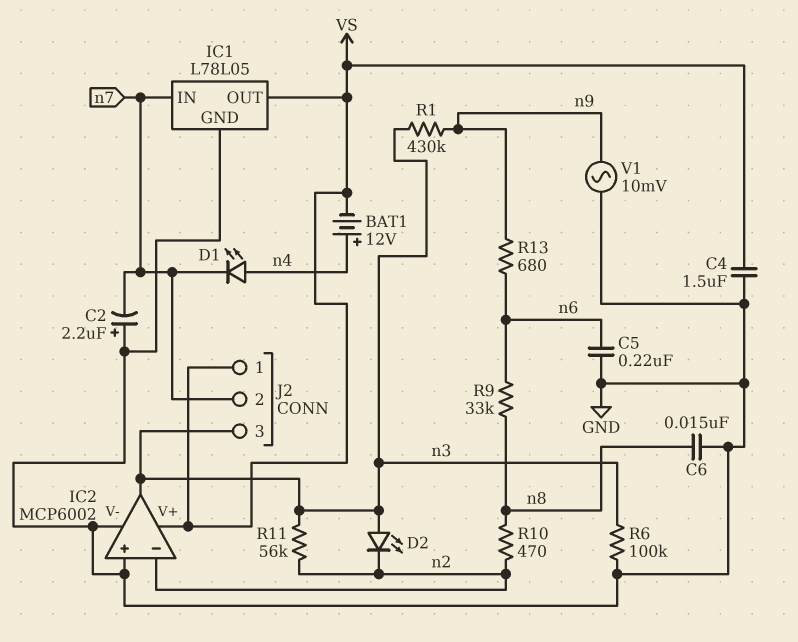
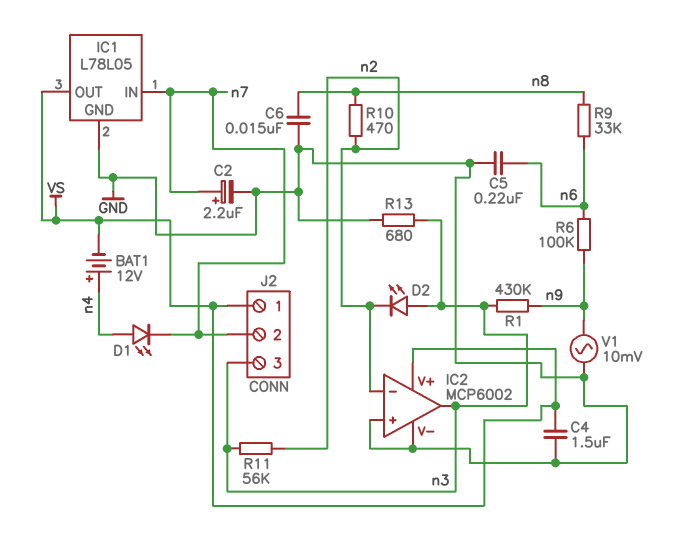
C2: 2.2uF (plus GND, minus n7) -> 2.2uF (plus n7, minus GND)
R6: 100k (GND, n3) -> 100k (n6, n9)
R13: 680 (n6, n9) -> 680 (GND, n3)

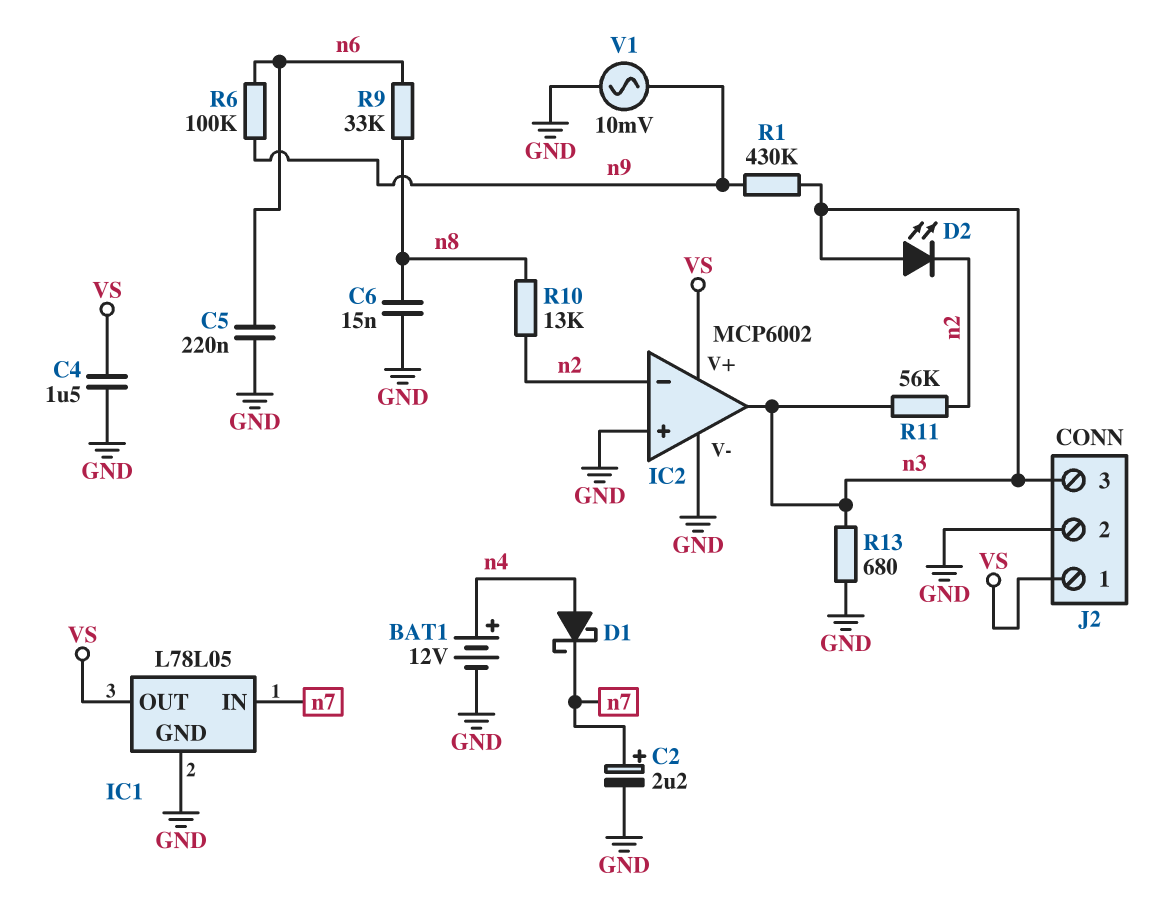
BAT1: 12V (plus n4, minus VS) -> 12V (plus n4, minus GND)
D1: LED (A n4, K n7) -> schottky (A n4, K n7)
J2 pin 2: n7 -> GND
R10: 470 (n2, n8) -> 13k (n2, n8)

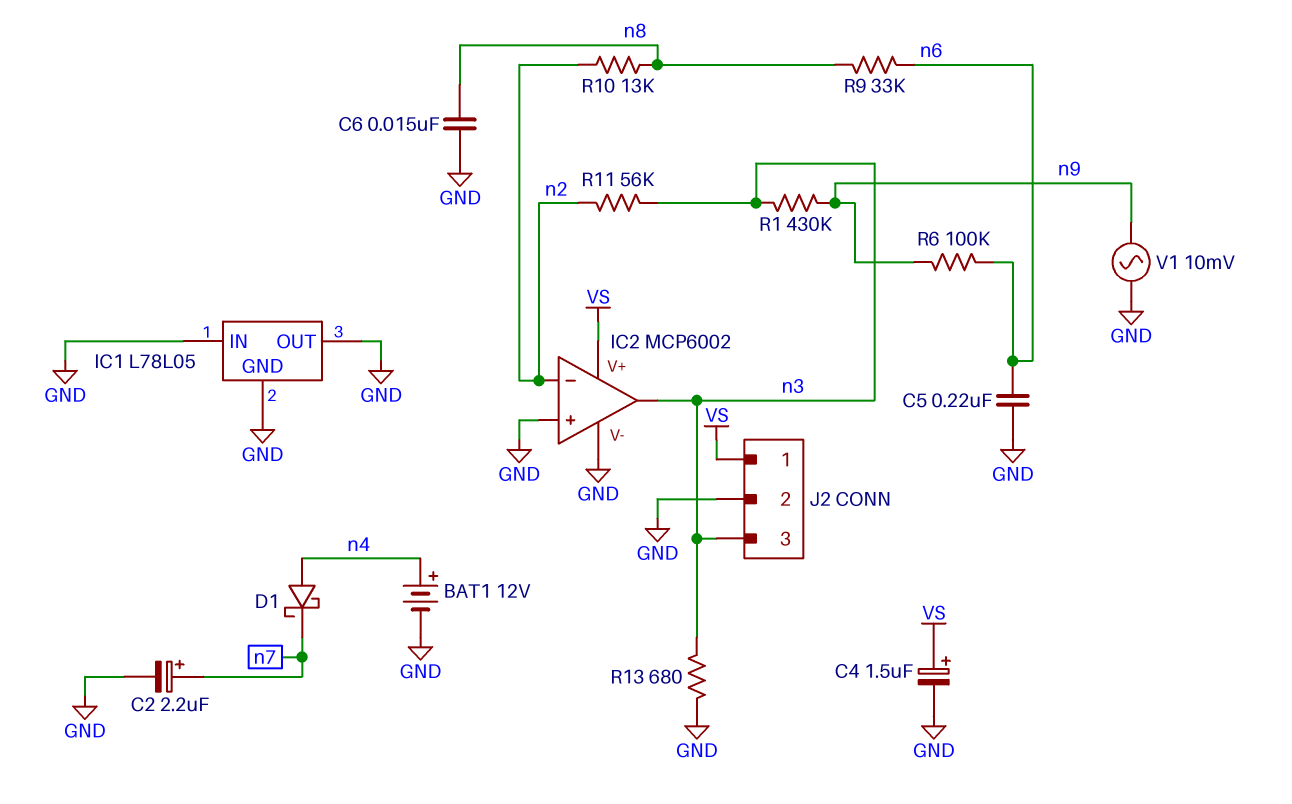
C4: 1.5uF (GND, VS) -> 1.5uF (plus VS, minus GND)
D2: LED (A n3, K n2) -> none
IC1 pin IN: n7 -> GND
IC1 pin OUT: VS -> GND

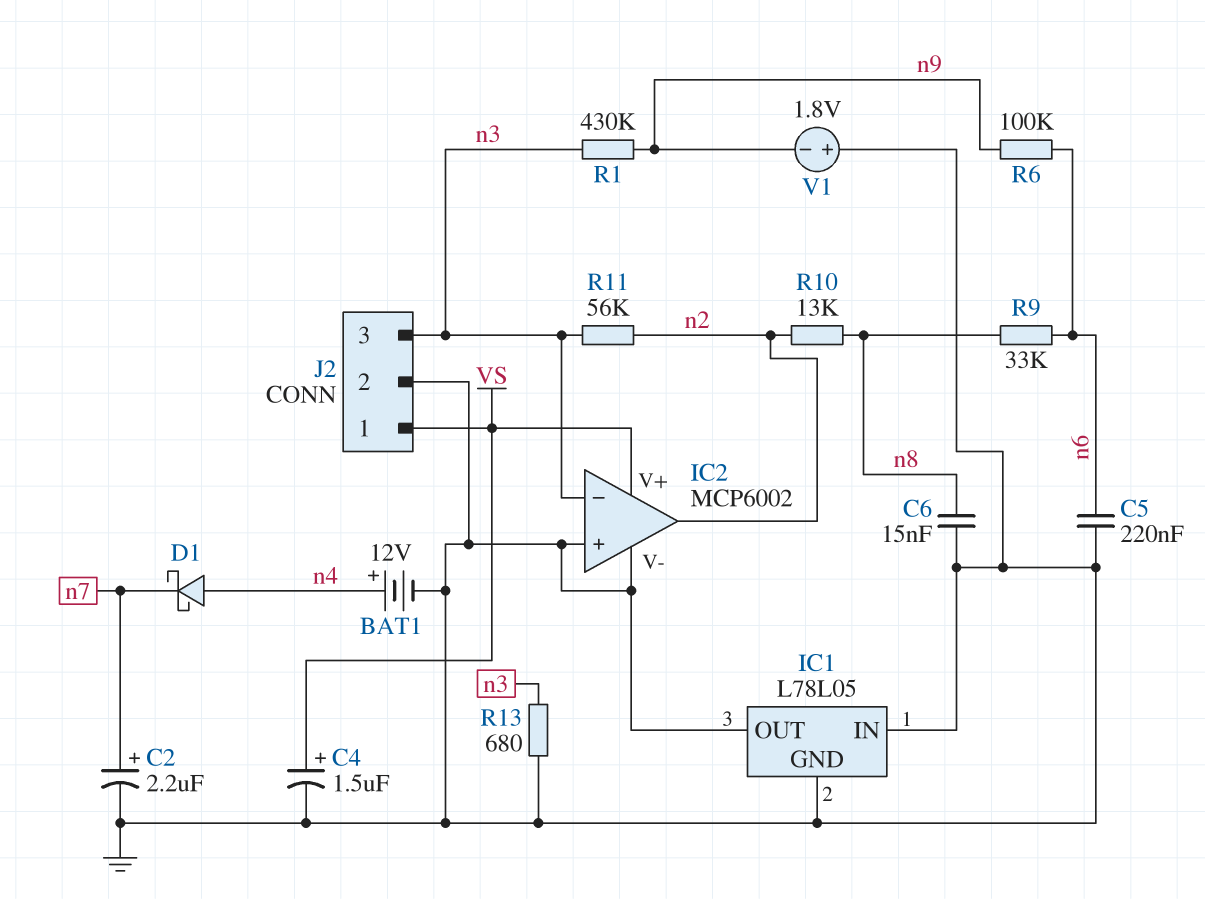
IC2 pin in-: n2 -> n3
IC2 pin out: n3 -> n2
V1: AC 10mV (GND, n9) -> 1.8V (plus GND, minus n9)

